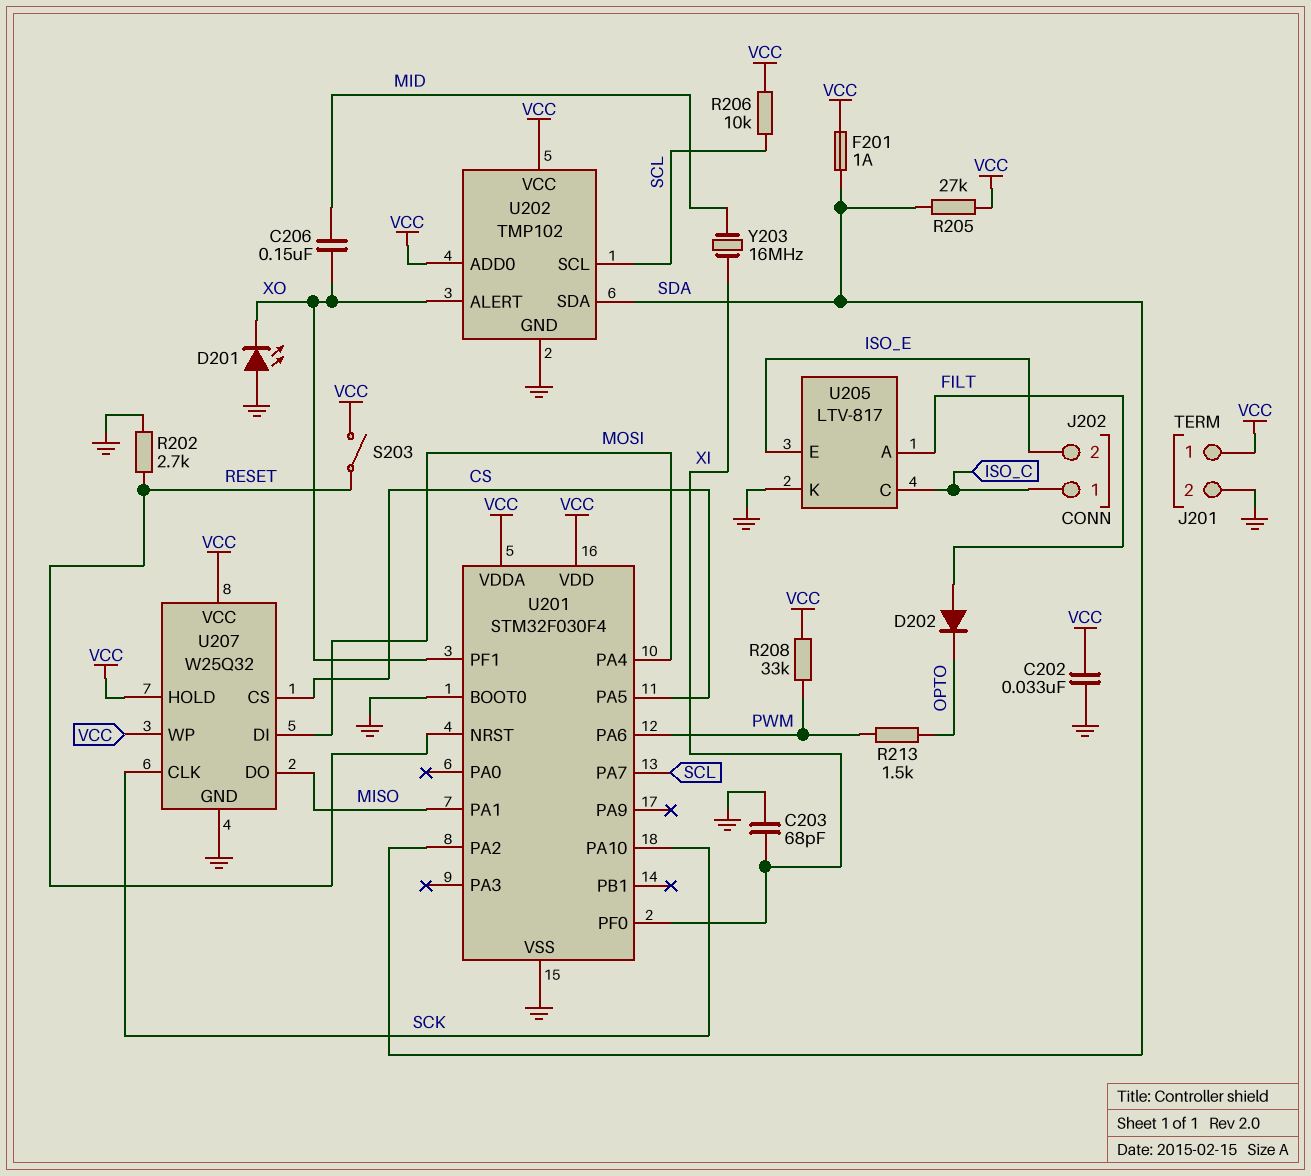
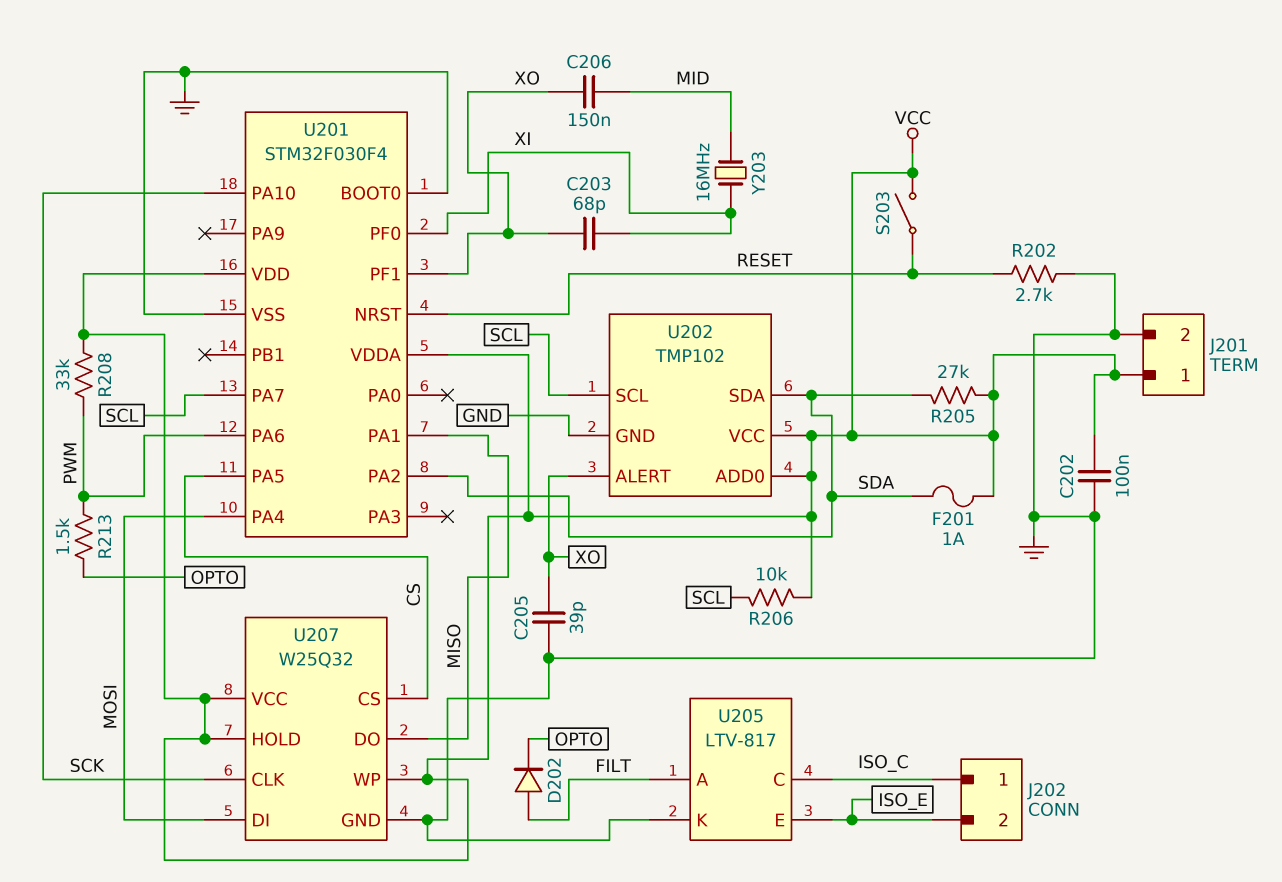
C202: 33nF (GND, VCC) -> 100nF (GND, VCC)
C203: 68pF (GND, XI) -> 68pF (XI, XO)
C205: none -> 39pF (GND, XO)
D201: LED (A GND, K XO) -> none

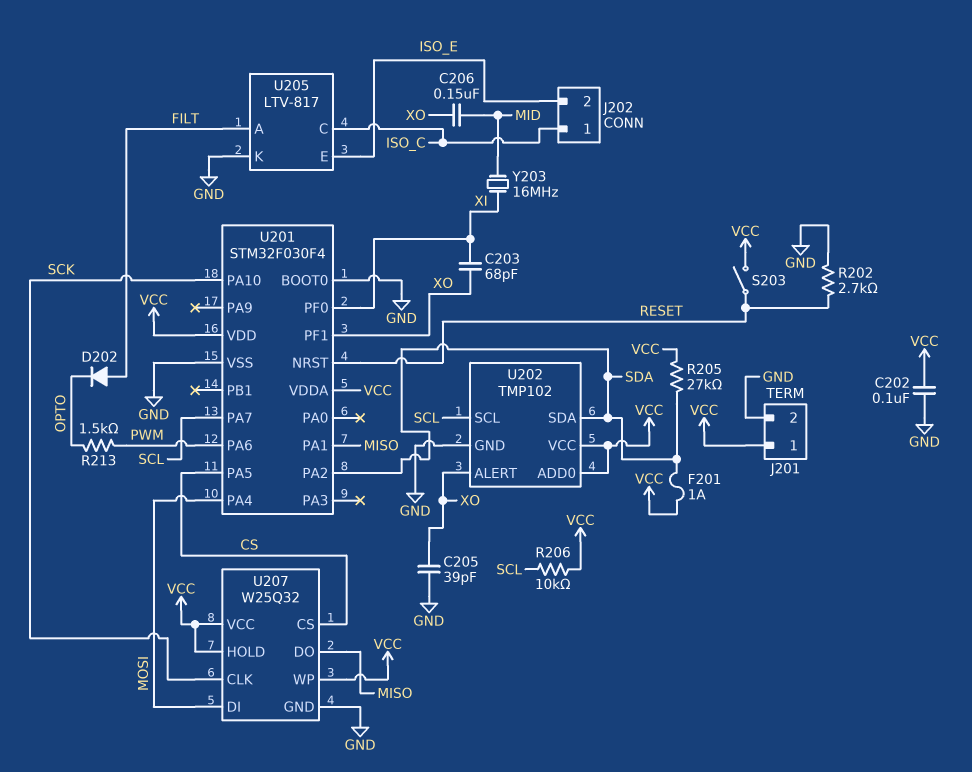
R208: 33k (PWM, VCC) -> none

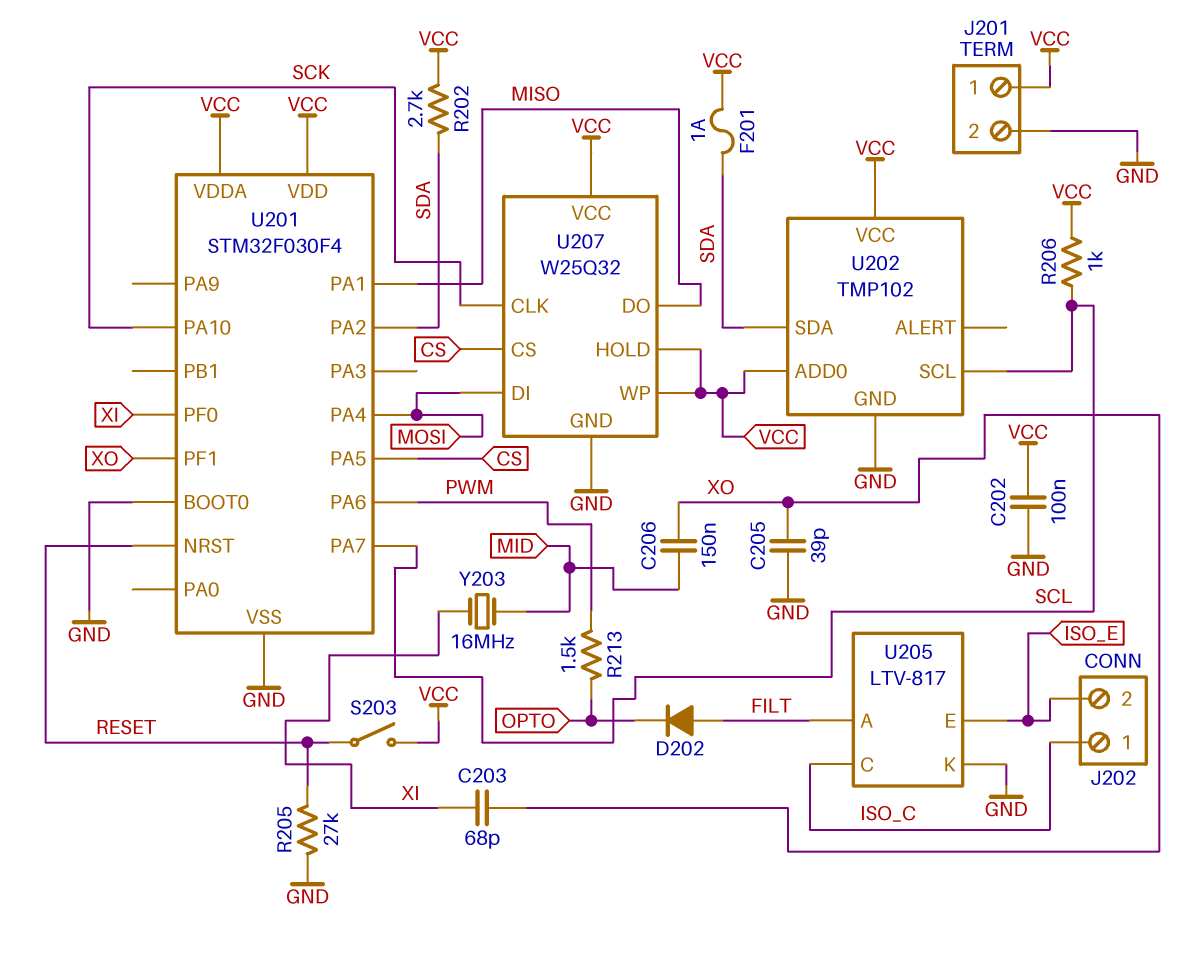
R202: 2.7k (GND, RESET) -> 2.7k (SDA, VCC)
R205: 27k (SDA, VCC) -> 27k (GND, RESET)
R206: 10k (SCL, VCC) -> 1k (SCL, VCC)
U202 pin ALERT: XO -> none

